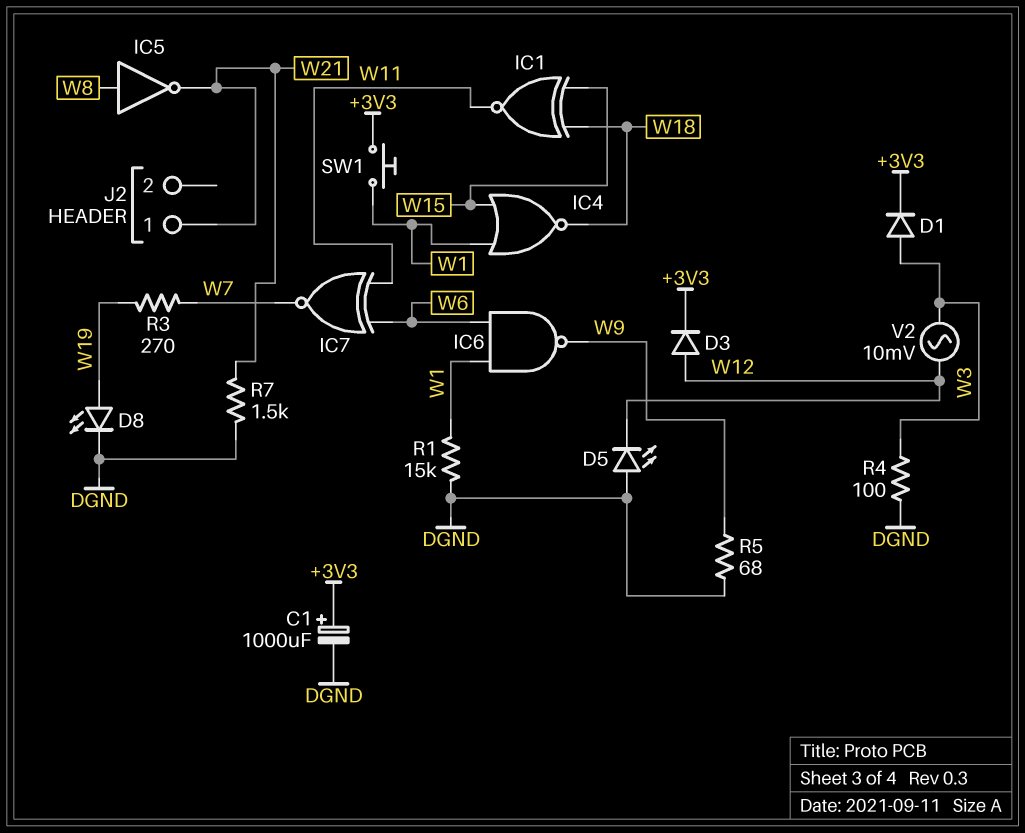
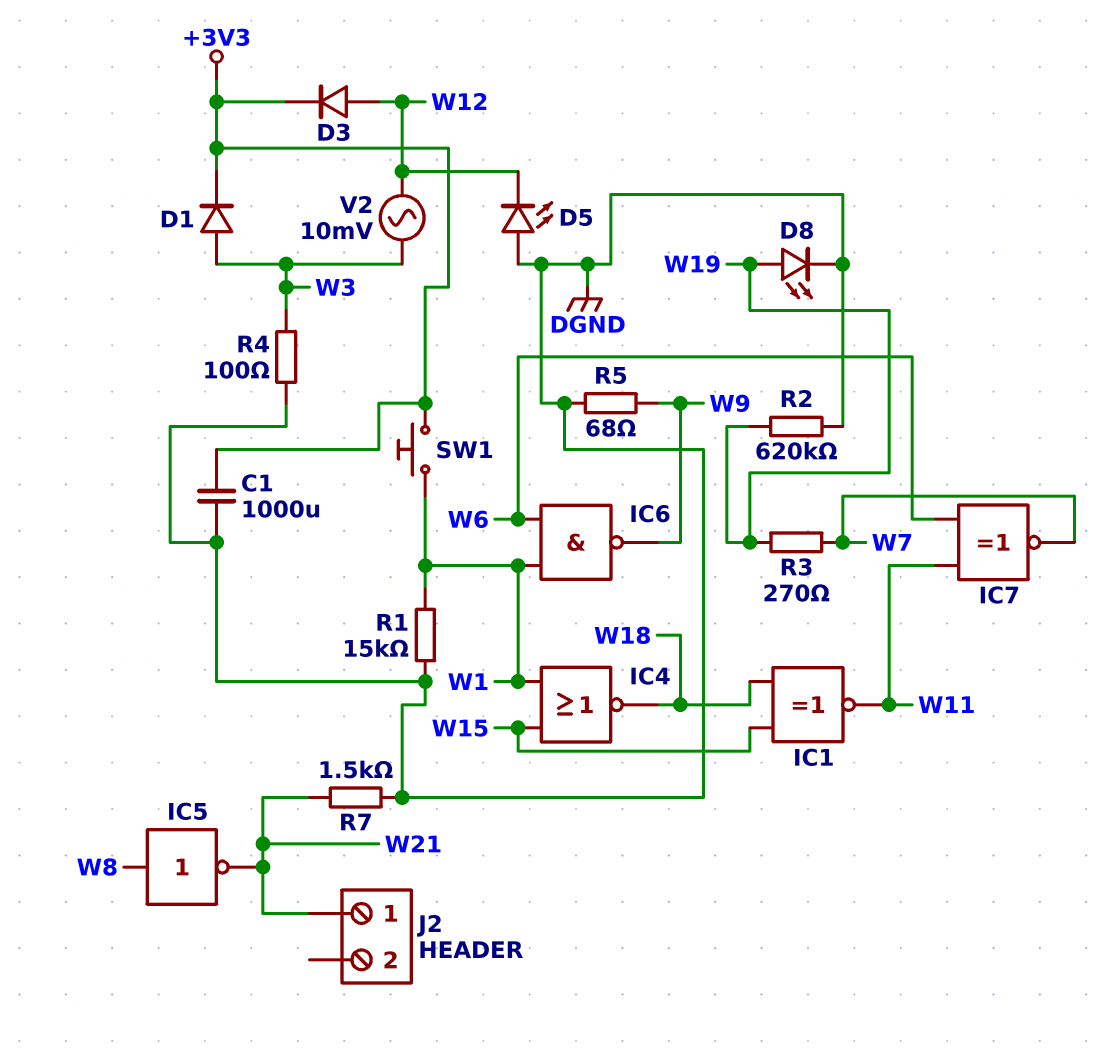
C1: 1000uF (plus +3V3, minus DGND) -> 1000uF (+3V3, DGND)
R2: none -> 620k (DGND, W19)

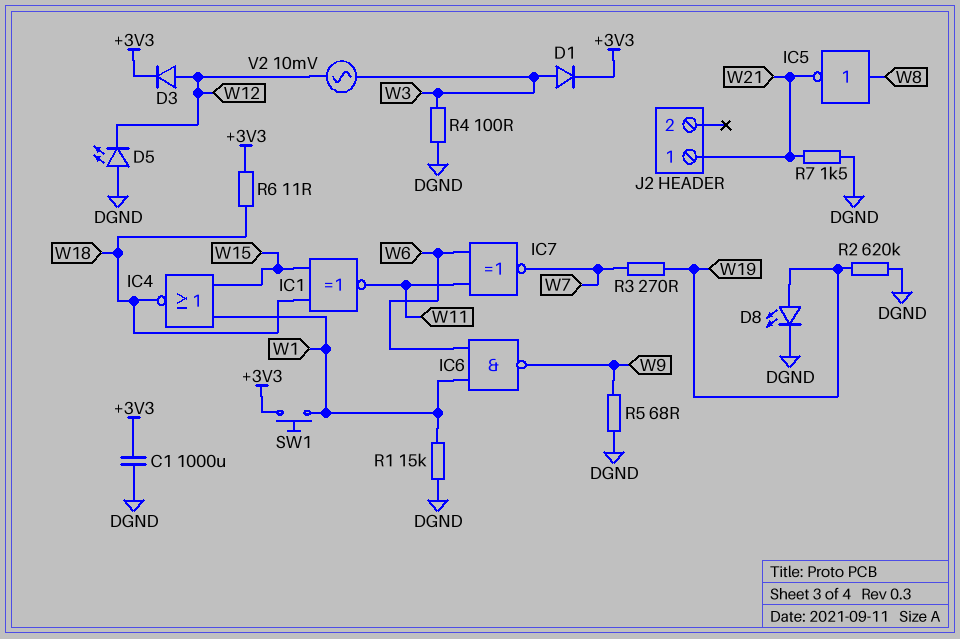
R6: none -> 11 (+3V3, W18)

